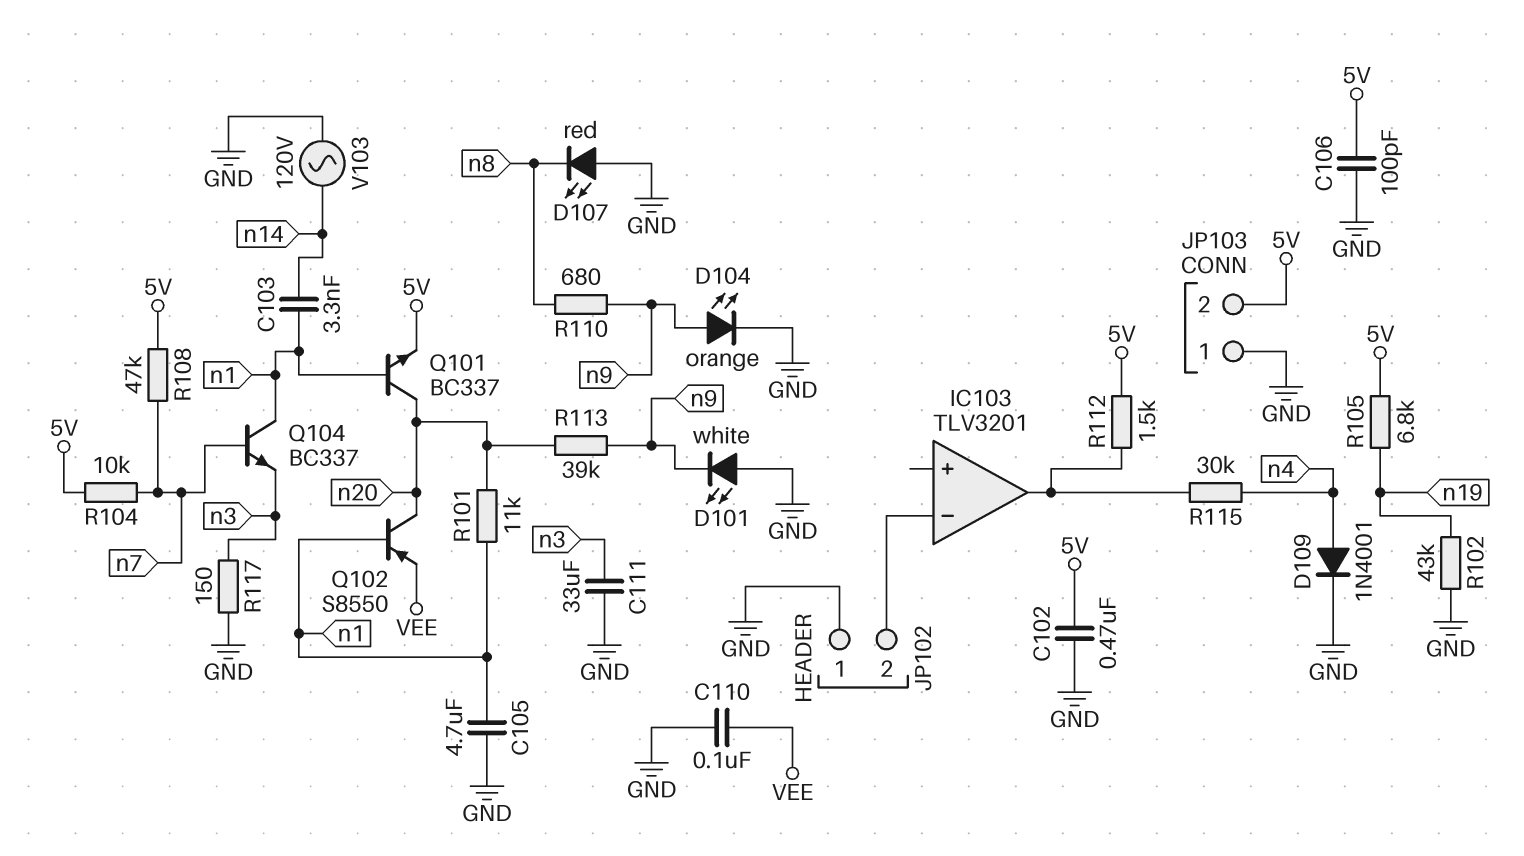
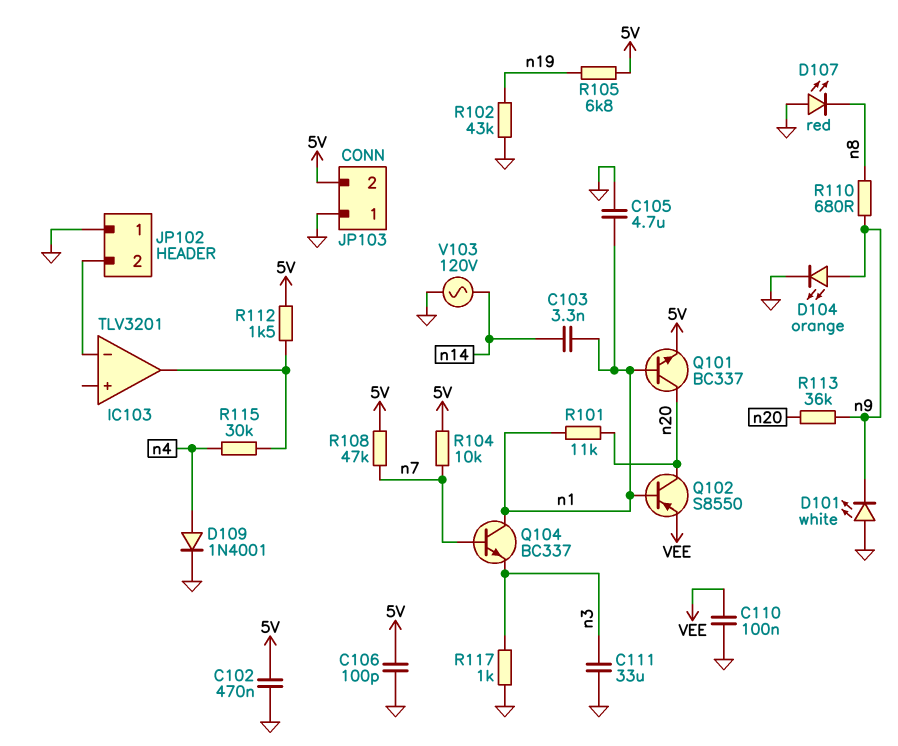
R113: 39k (n9, n20) -> 36k (n9, n20)
R117: 150 (GND, n3) -> 1k (GND, n3)

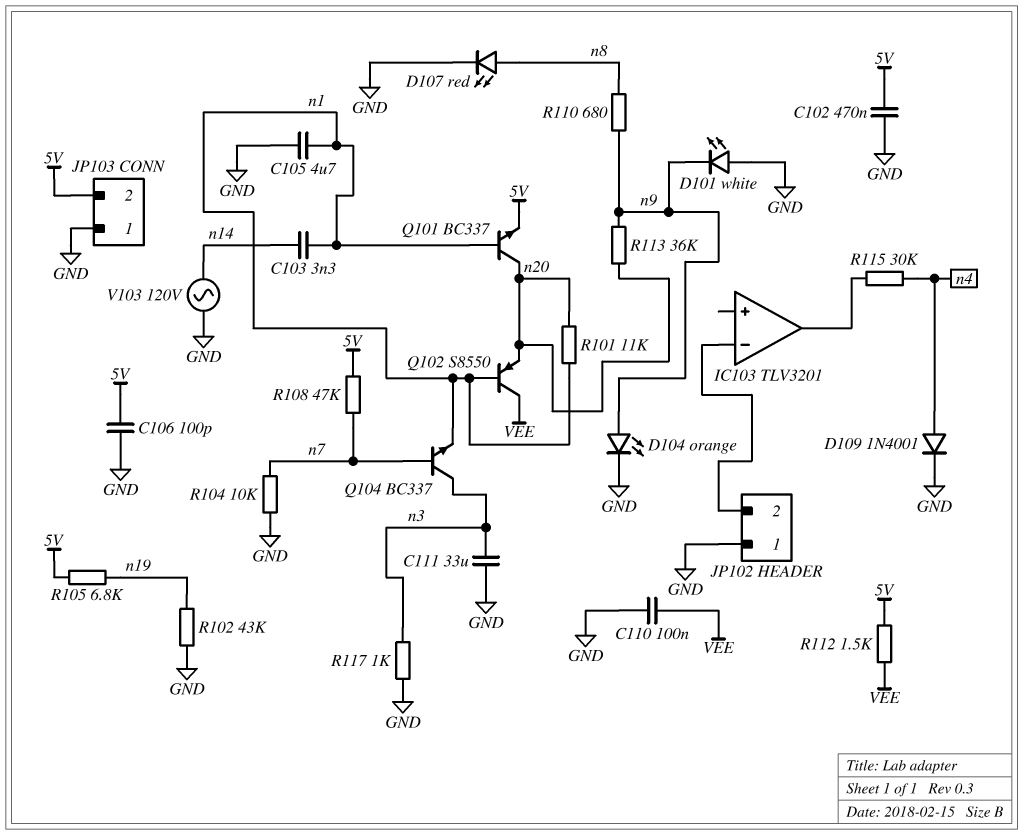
D107: LED red (A GND, K n8) -> LED red (A n8, K GND)
Q102: PNP S8550 (B n1, C n20, E VEE) -> PNP S8550 (B n1, C VEE, E n20)
Q104: NPN BC337 (B n7, C n1, E n3) -> NPN BC337 (B n7, C n3, E n1)
R104: 10k (5V, n7) -> 10k (GND, n7)
R112: 1.5k (5V, IC103/out) -> 1.5k (5V, VEE)

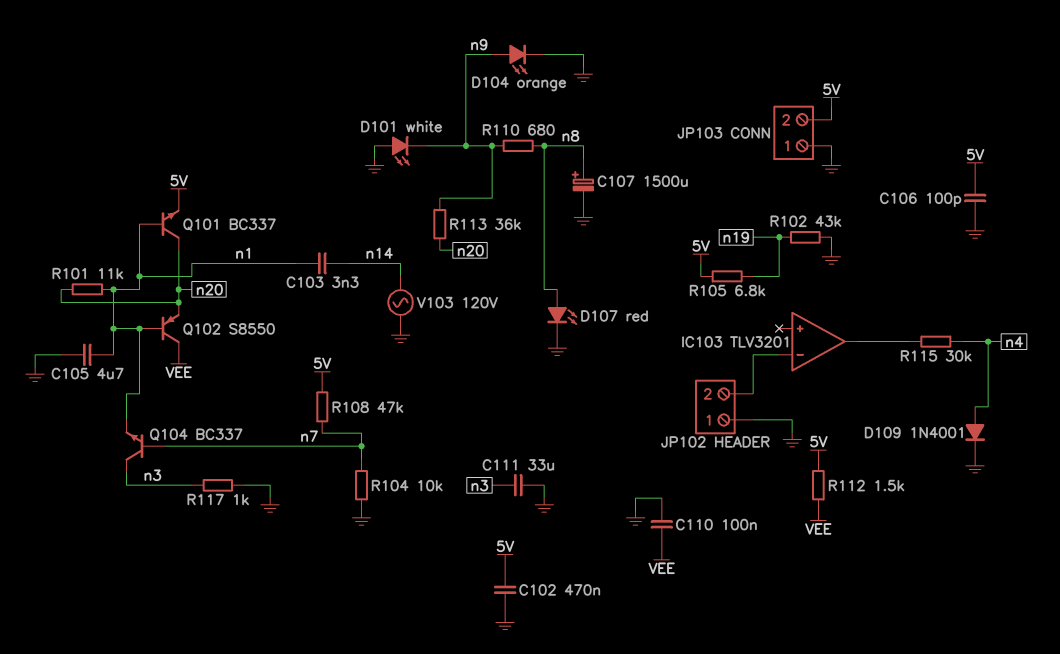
C107: none -> 1500uF (plus n8, minus GND)

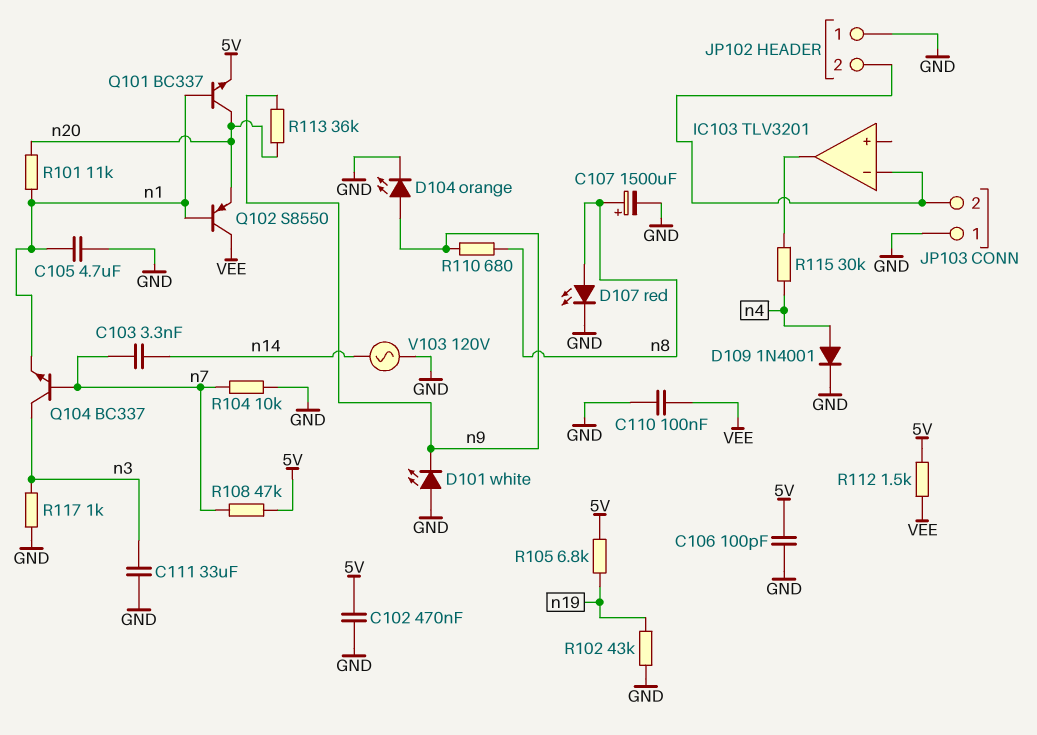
C103: 3.3nF (n1, n14) -> 3.3nF (n7, n14)
JP103 pin 2: 5V -> IC103/in-

